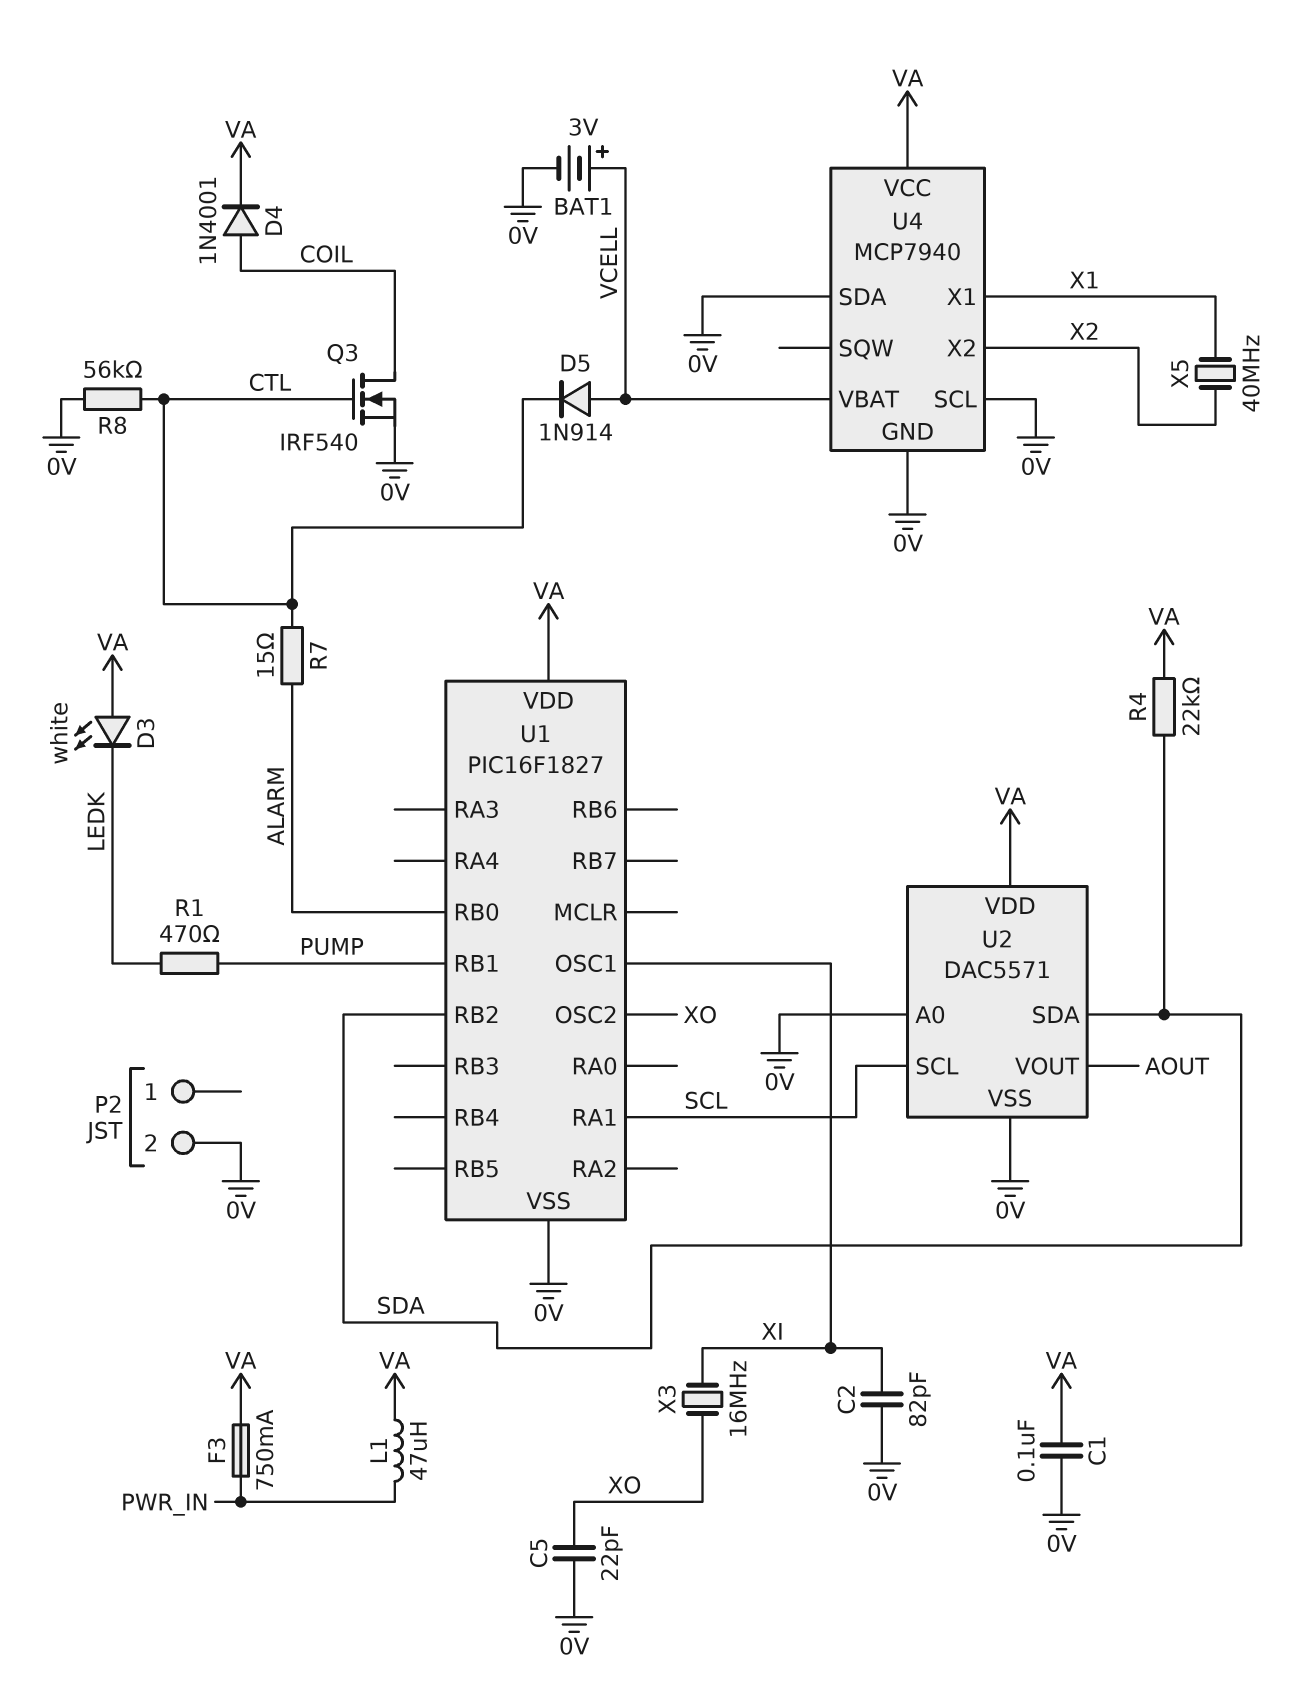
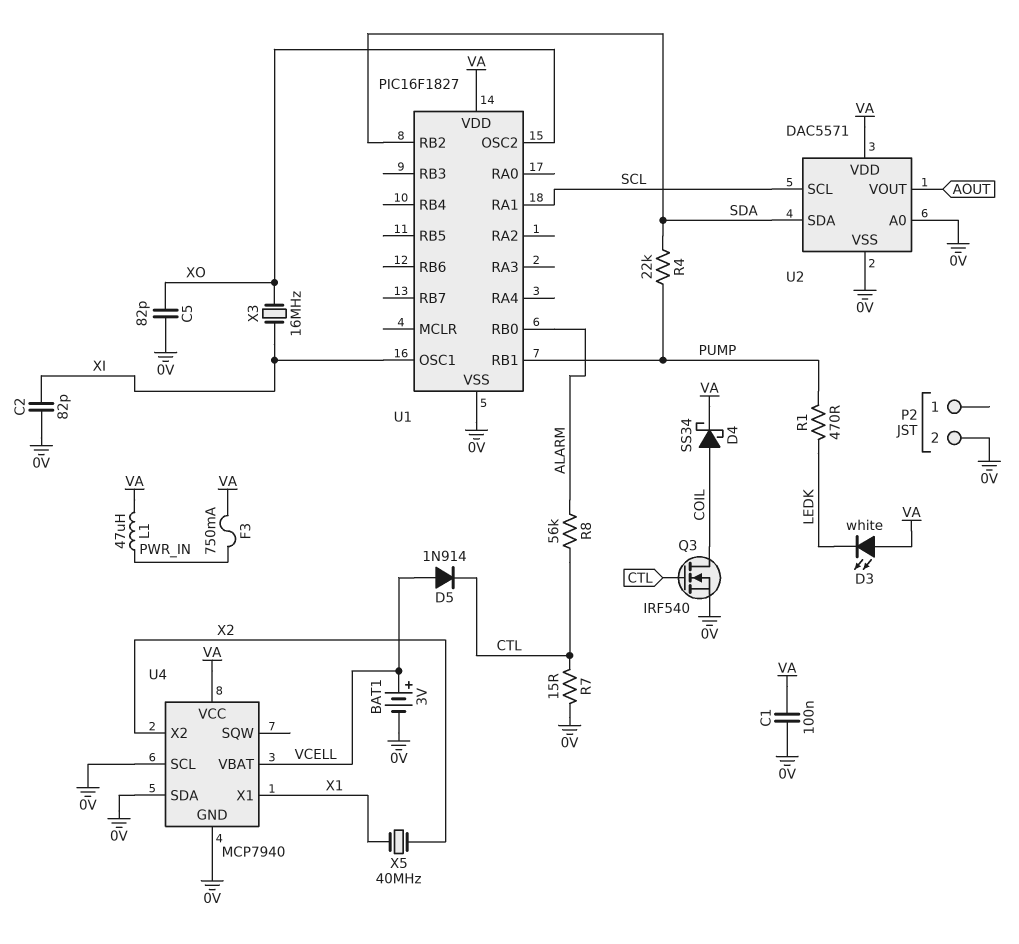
C5: 22pF (0V, XO) -> 82pF (0V, XO)
D4: diode 1N4001 (A COIL, K VA) -> schottky SS34 (A COIL, K VA)
R4: 22k (SDA, VA) -> 22k (PUMP, SDA)
R7: 15 (ALARM, CTL) -> 15 (0V, CTL)
R8: 56k (0V, CTL) -> 56k (ALARM, CTL)

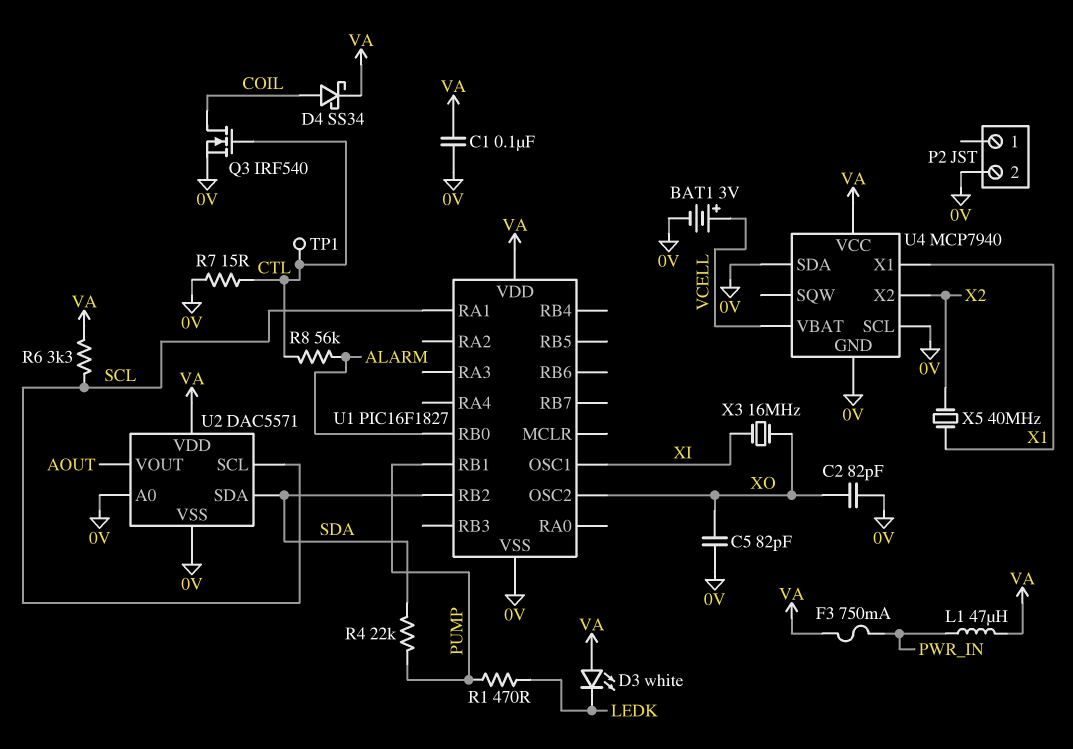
C2: 82pF (0V, XI) -> 82pF (0V, XO)
D5: diode 1N914 (A VCELL, K CTL) -> none
R6: none -> 3.3k (SCL, VA)
TP1: none -> test point (CTL)

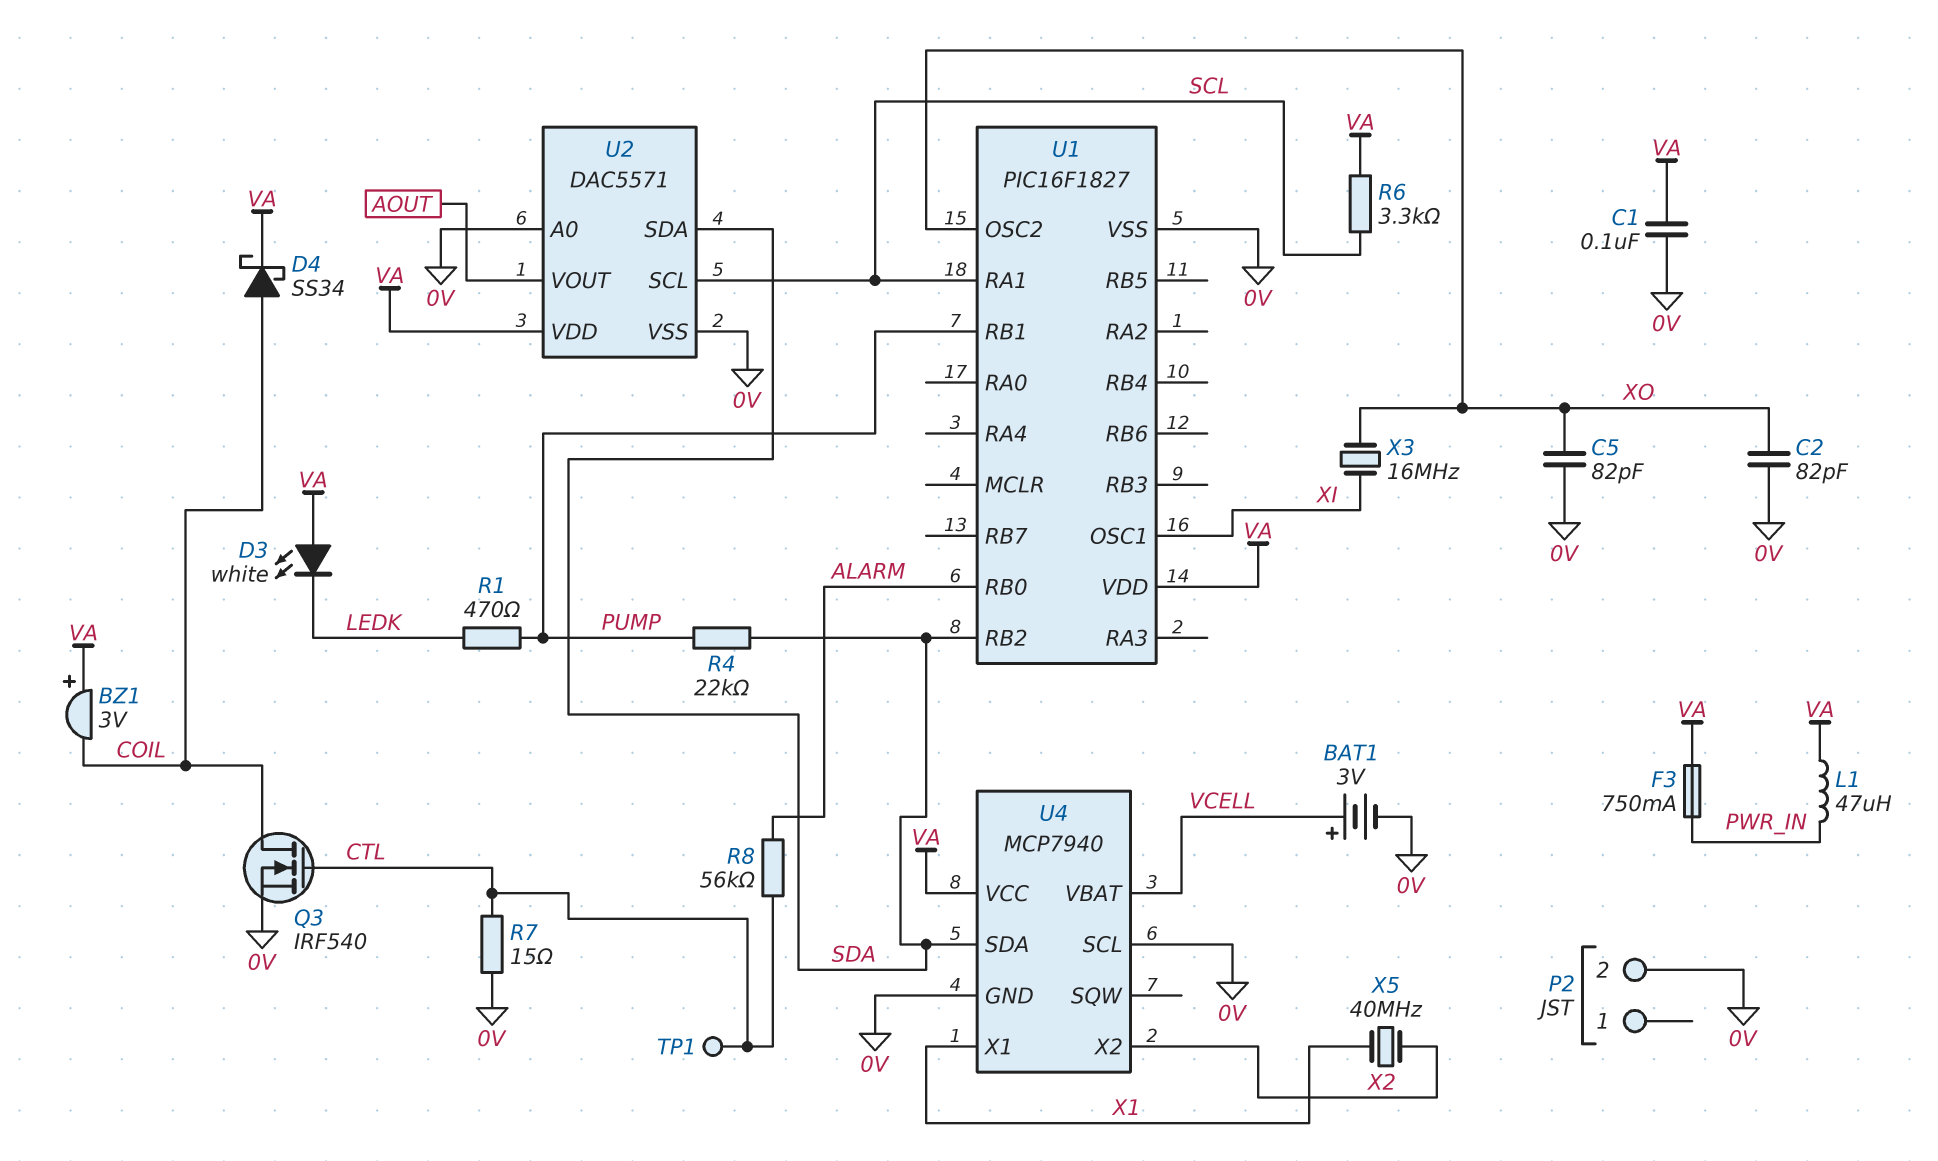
BZ1: none -> buzzer 3V (plus VA, minus COIL)
U4 pin SDA: 0V -> SDA

